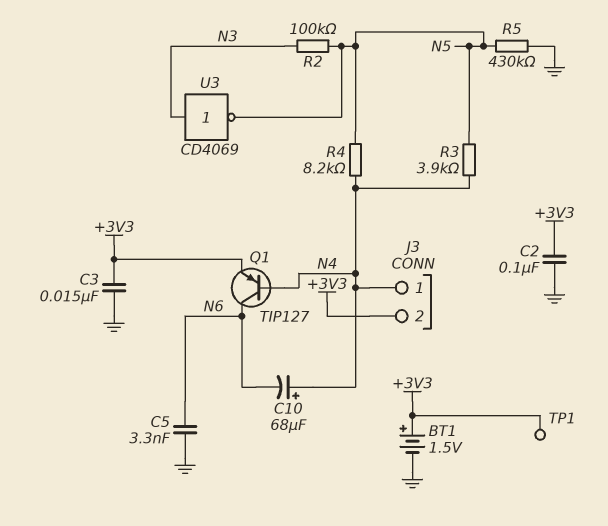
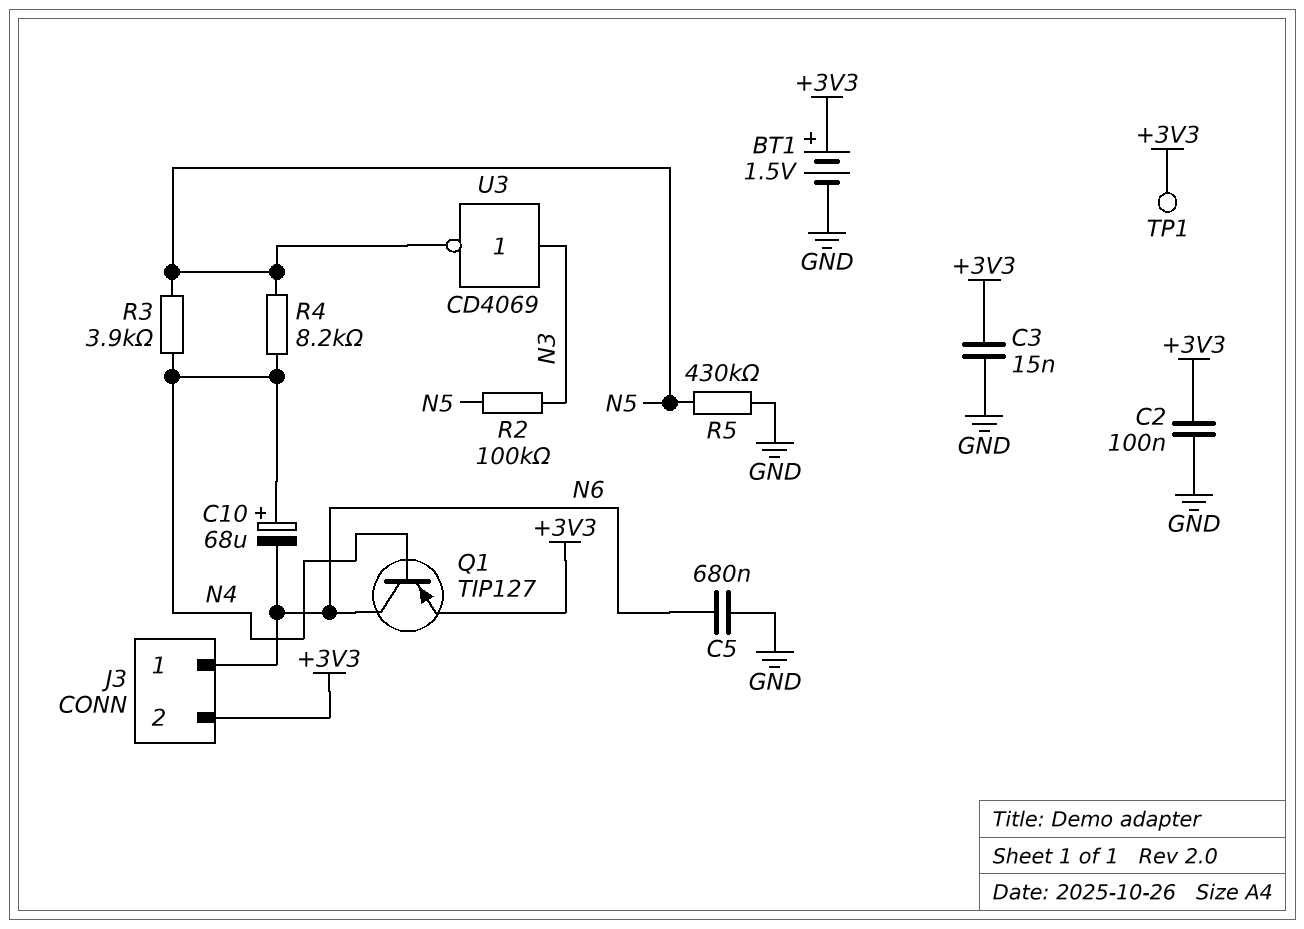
C5: 3.3nF (GND, N6) -> 680nF (GND, N6)
J3 pin 1: N4 -> N6

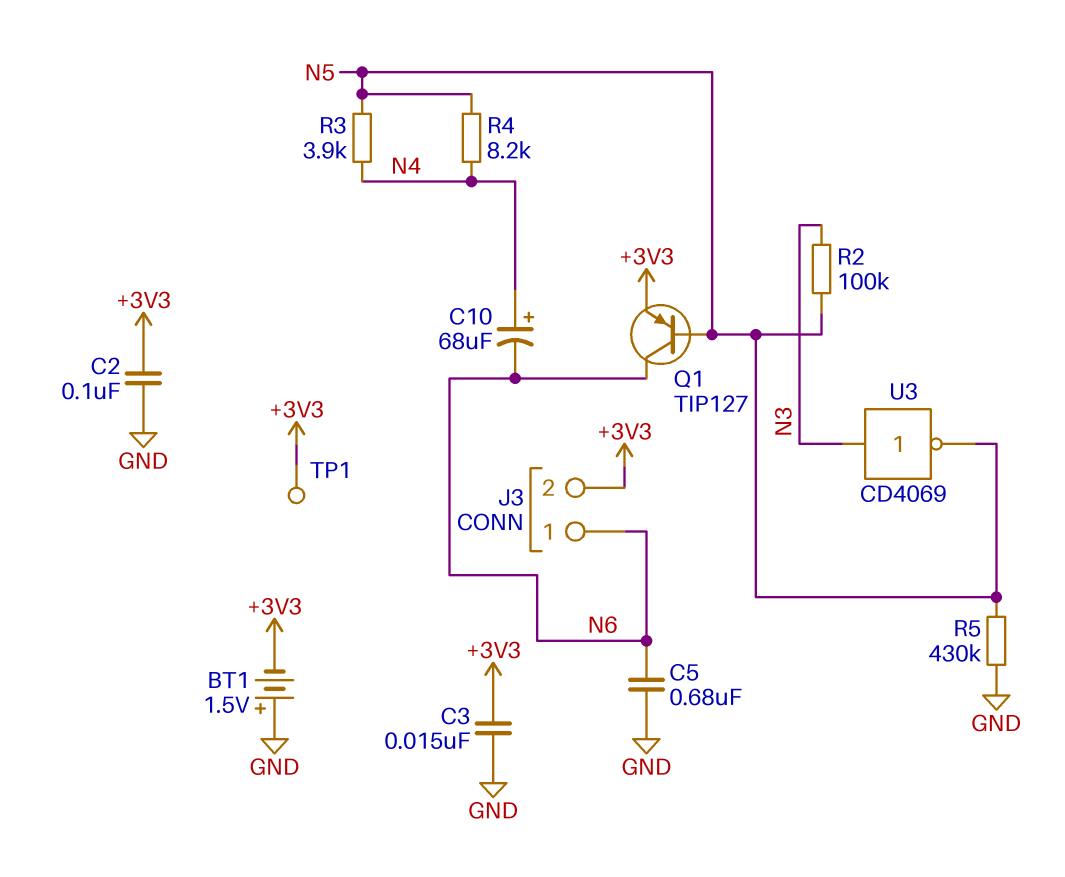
BT1: 1.5V (plus +3V3, minus GND) -> 1.5V (plus GND, minus +3V3)
Q1: PNP TIP127 (B N4, C N6, E +3V3) -> PNP TIP127 (B N5, C N6, E +3V3)

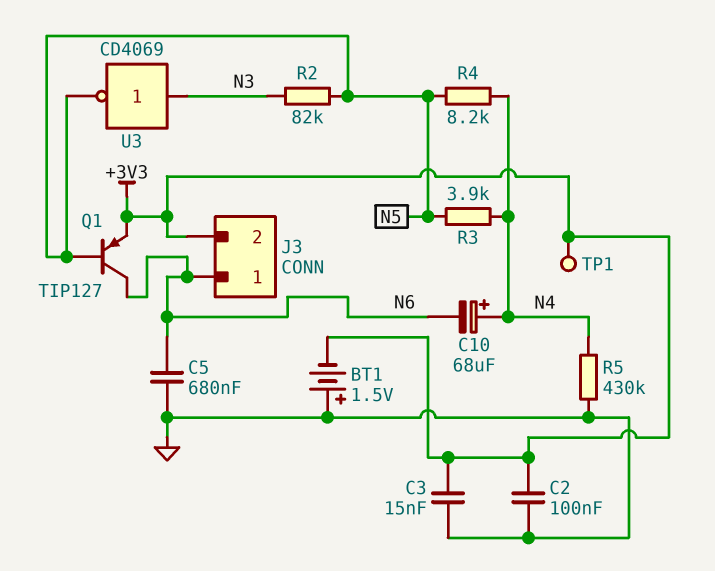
R2: 100k (N3, N5) -> 82k (N3, N5)
R5: 430k (GND, N5) -> 430k (GND, N4)

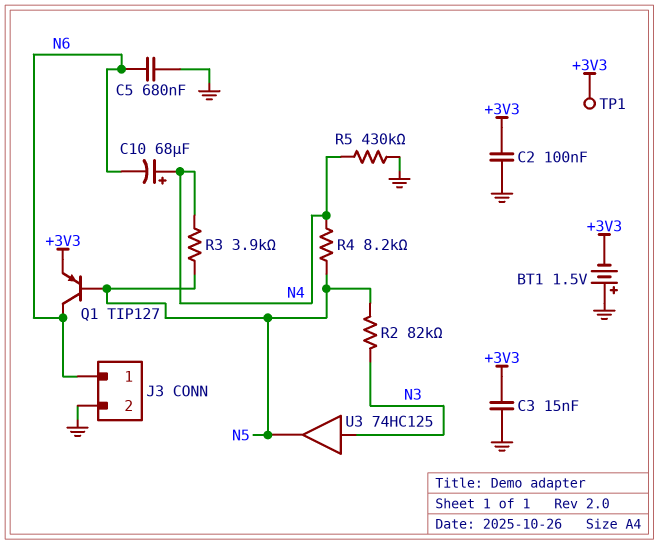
J3 pin 2: +3V3 -> GND
U3: NOT CD4069 (in N3, out N5) -> buffer 74HC125 (in N3, out N5)

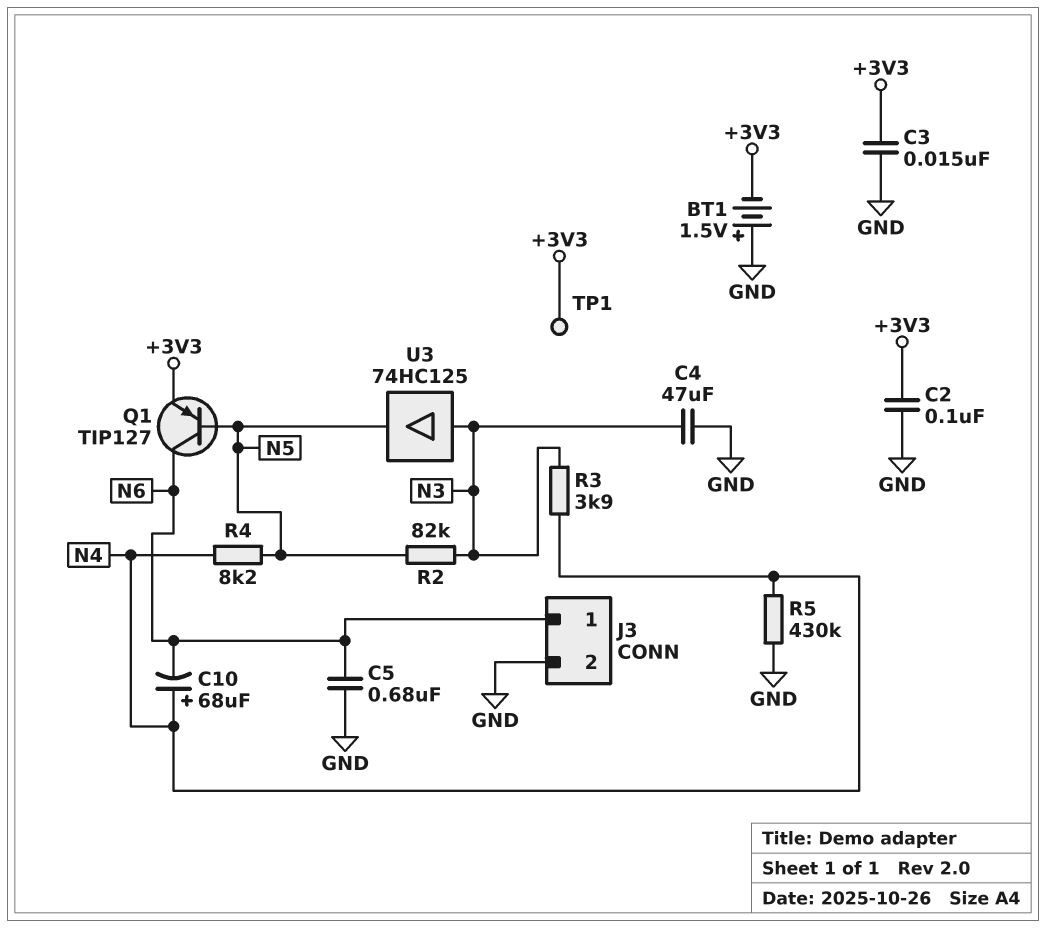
C4: none -> 47uF (GND, N3)
R3: 3.9k (N4, N5) -> 3.9k (N3, N4)

